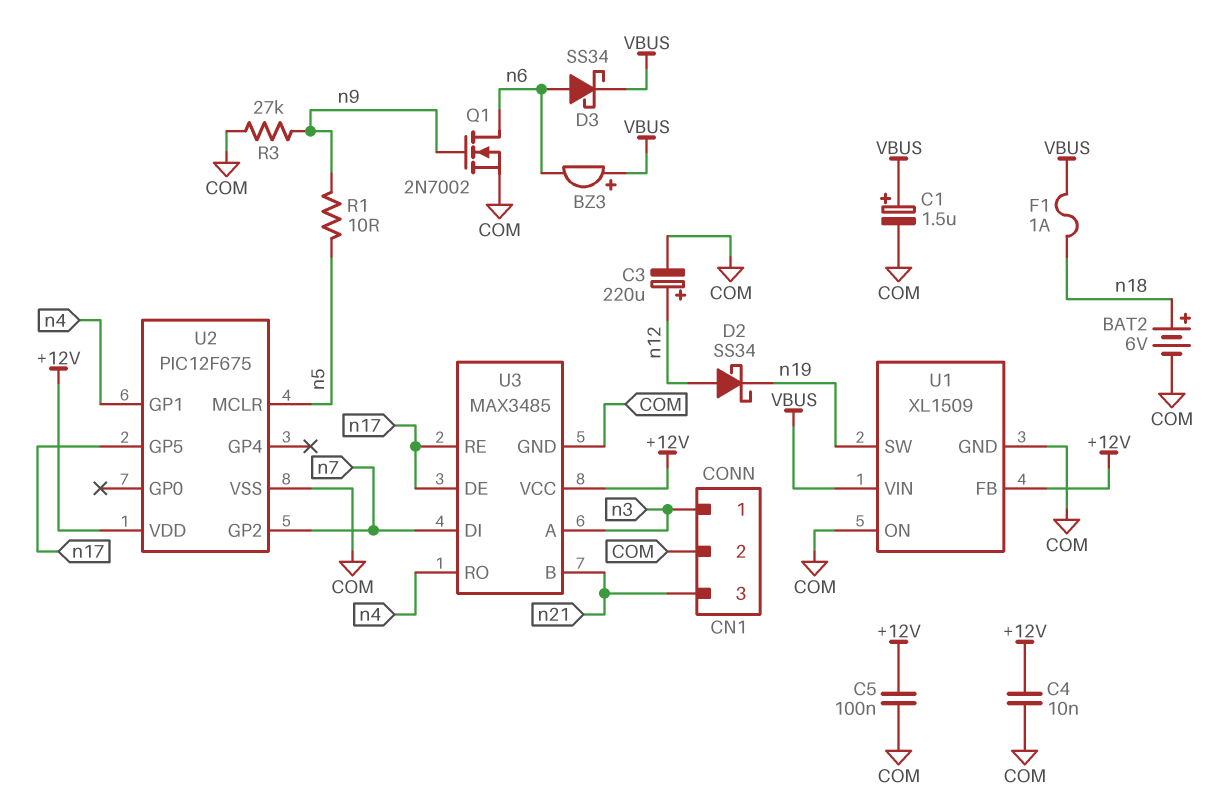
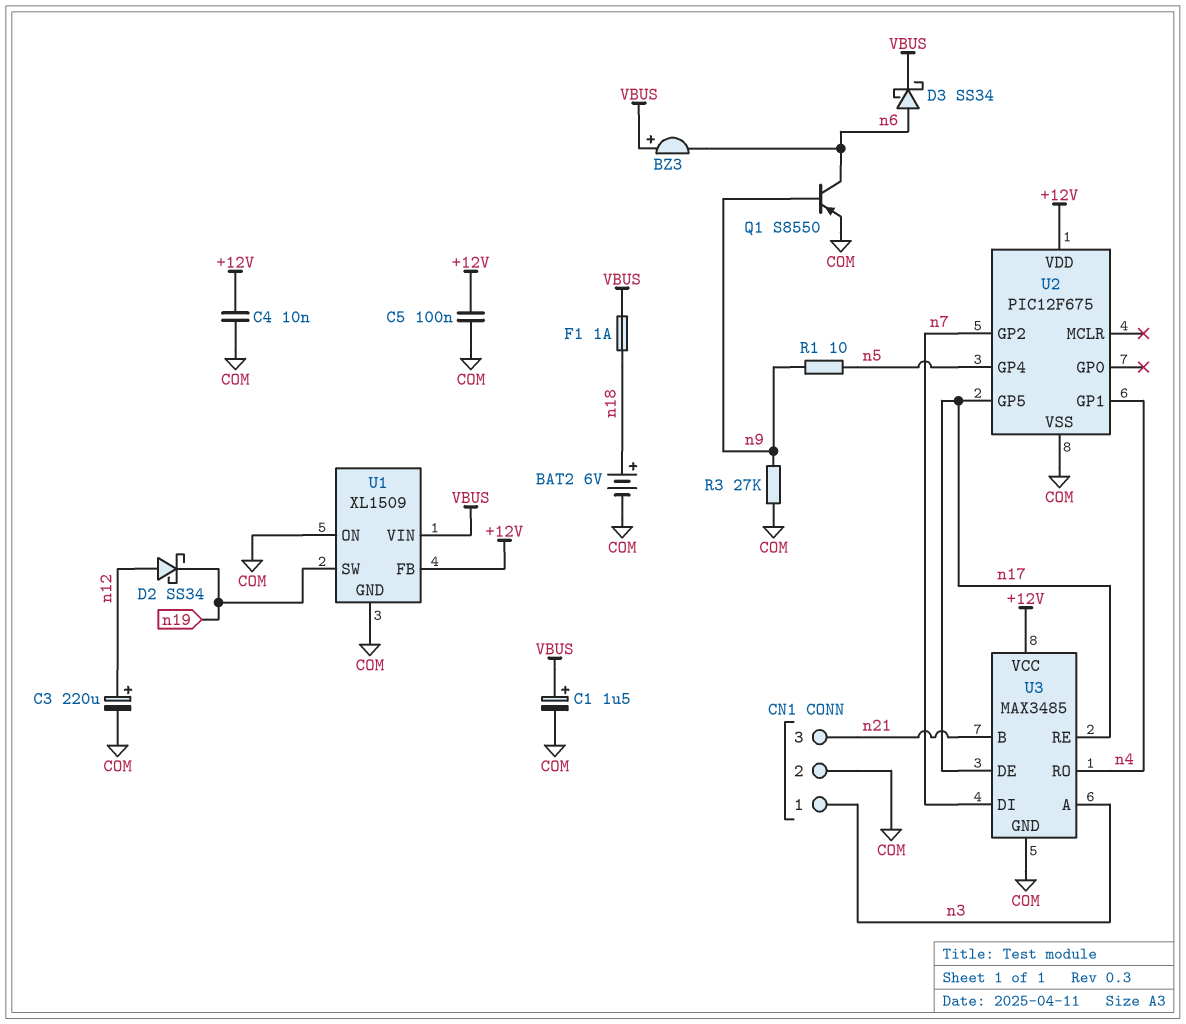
Q1: NMOS 2N7002 (G n9, D n6, S COM) -> PNP S8550 (B n9, C n6, E COM)
U2 pin GP4: none -> n5
U2 pin MCLR: n5 -> none

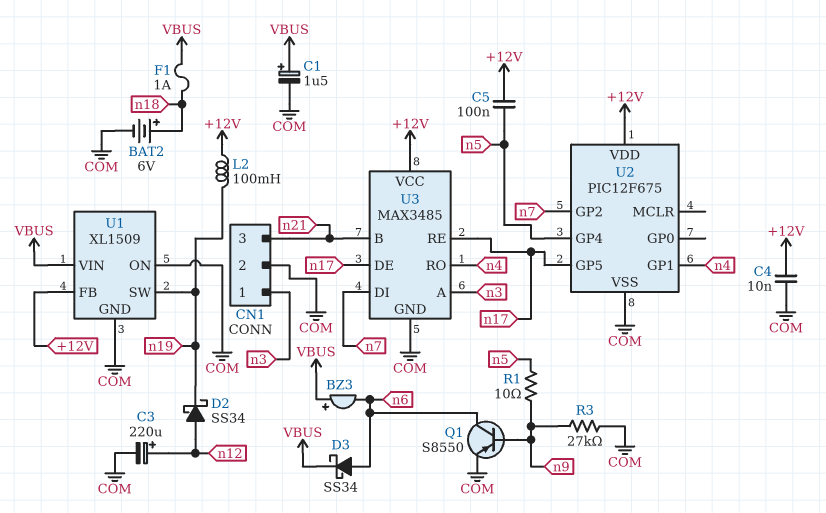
C5: 100nF (+12V, COM) -> 100nF (+12V, n5)
L2: none -> 100mH (+12V, n19)

